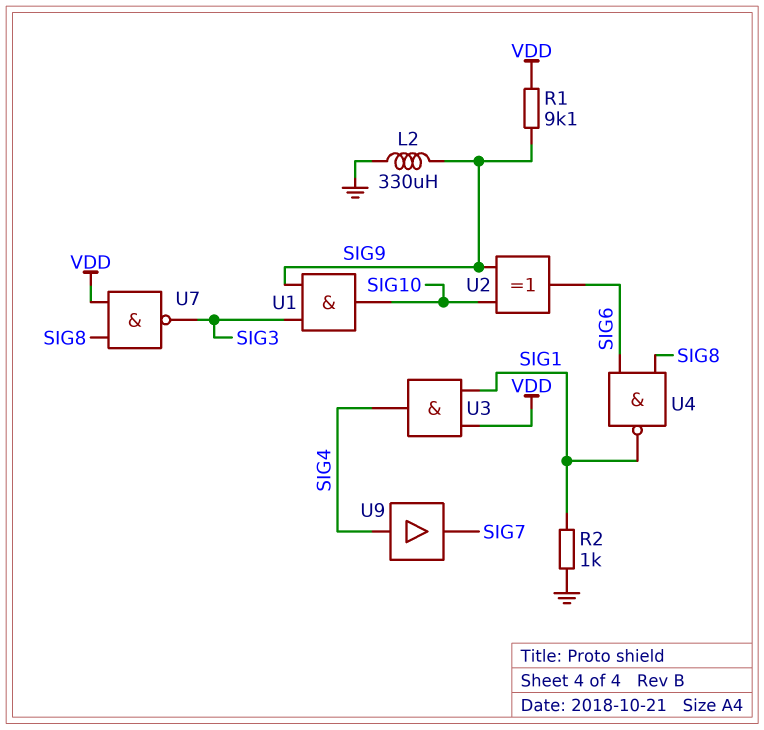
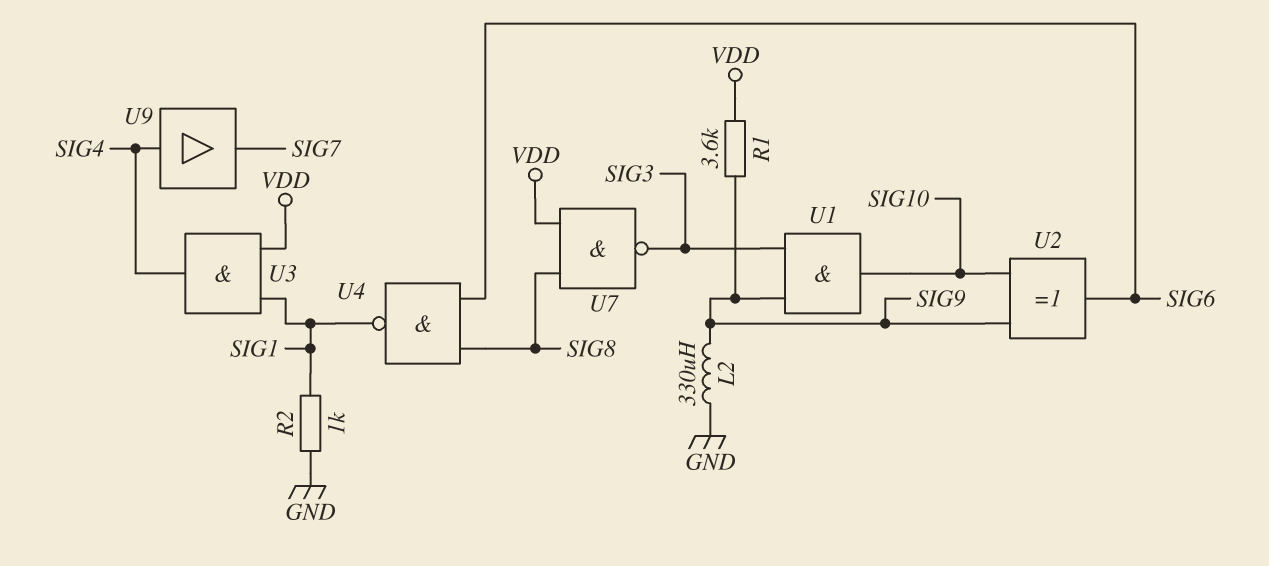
R1: 9.1k (SIG9, VDD) -> 3.6k (SIG9, VDD)

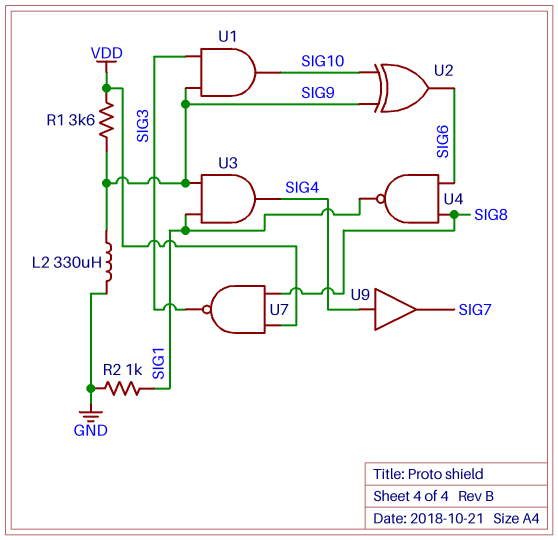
U3: AND (in SIG1, in VDD, out SIG4) -> AND (in SIG1, in SIG9, out SIG4)

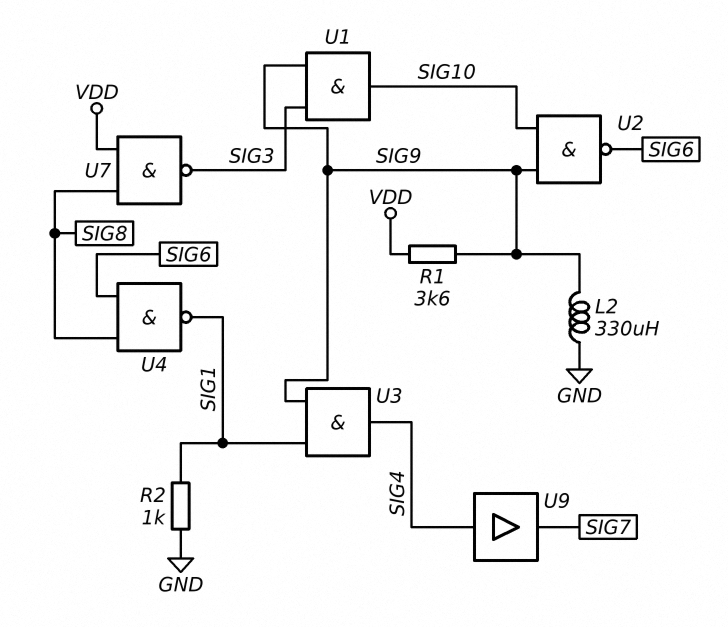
U2: XOR (in SIG9, in SIG10, out SIG6) -> NAND (in SIG9, in SIG10, out SIG6)

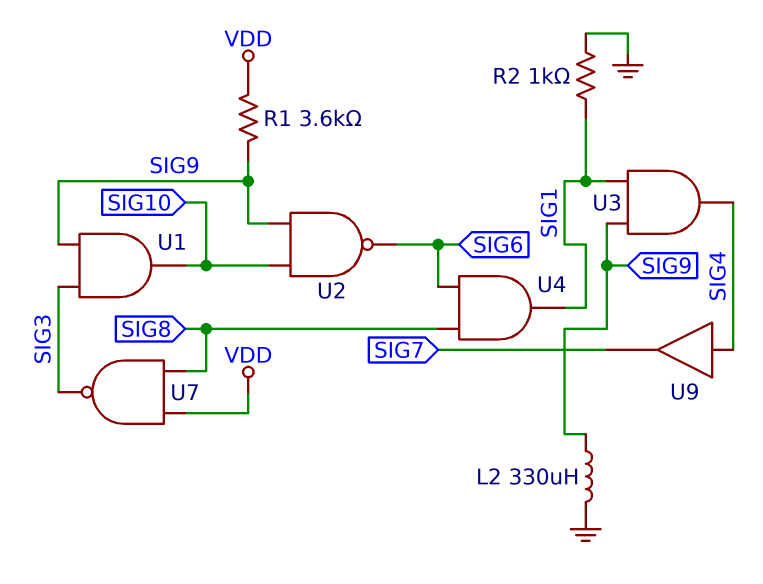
U4: NAND (in SIG6, in SIG8, out SIG1) -> AND (in SIG6, in SIG8, out SIG1)

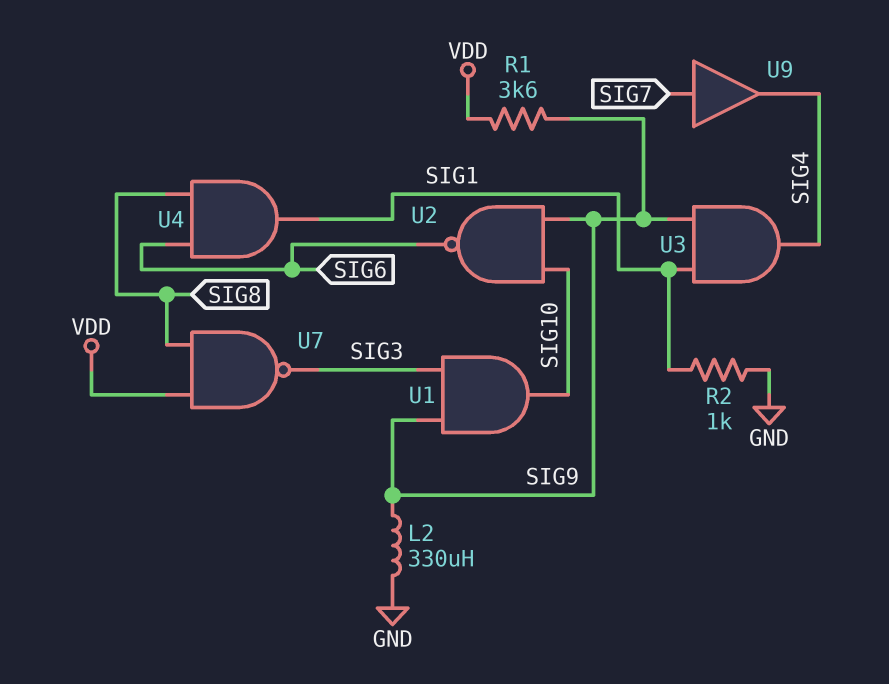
U9: buffer (in SIG4, out SIG7) -> buffer (in SIG7, out SIG4)

